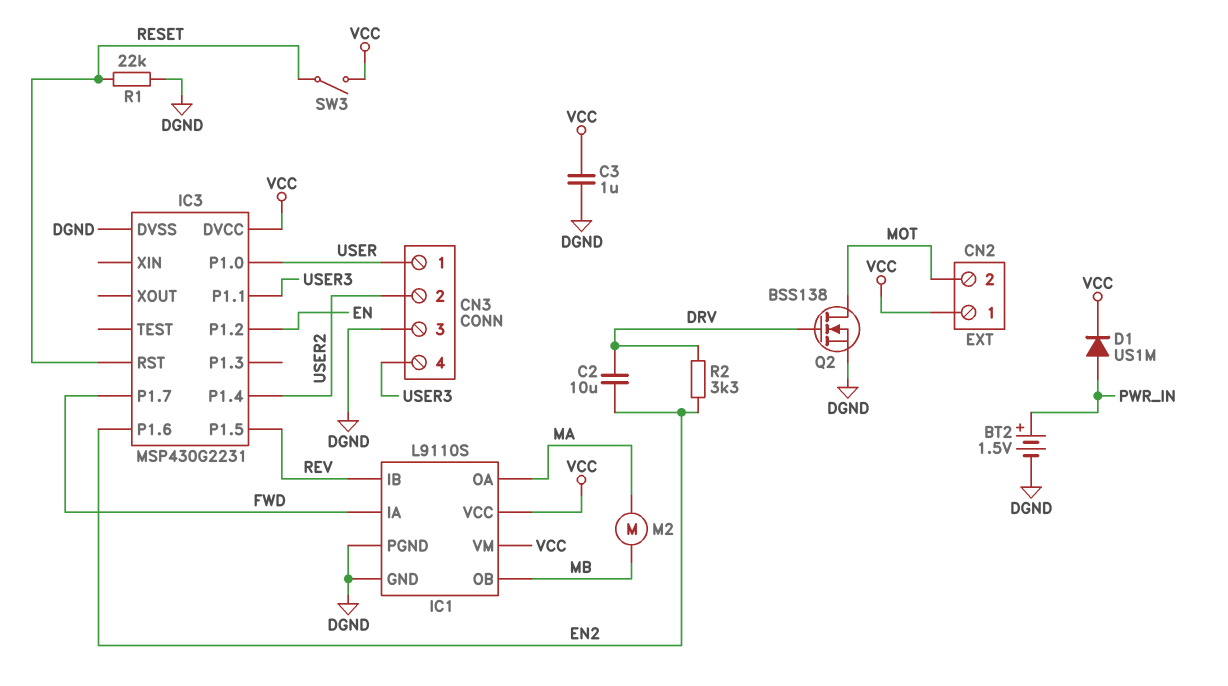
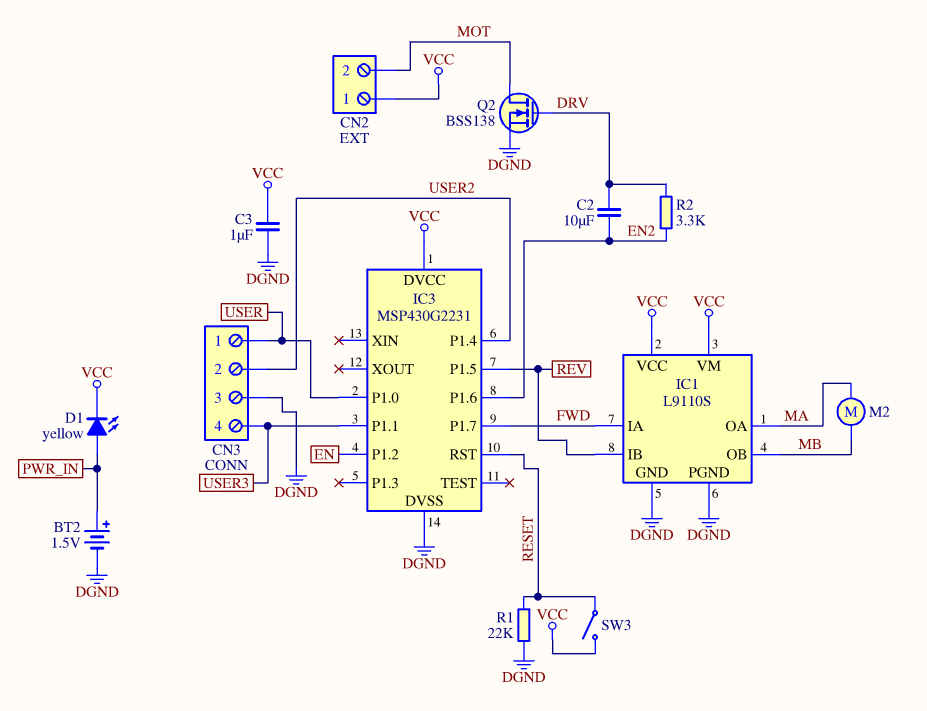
D1: diode US1M (A PWR_IN, K VCC) -> LED yellow (A PWR_IN, K VCC)

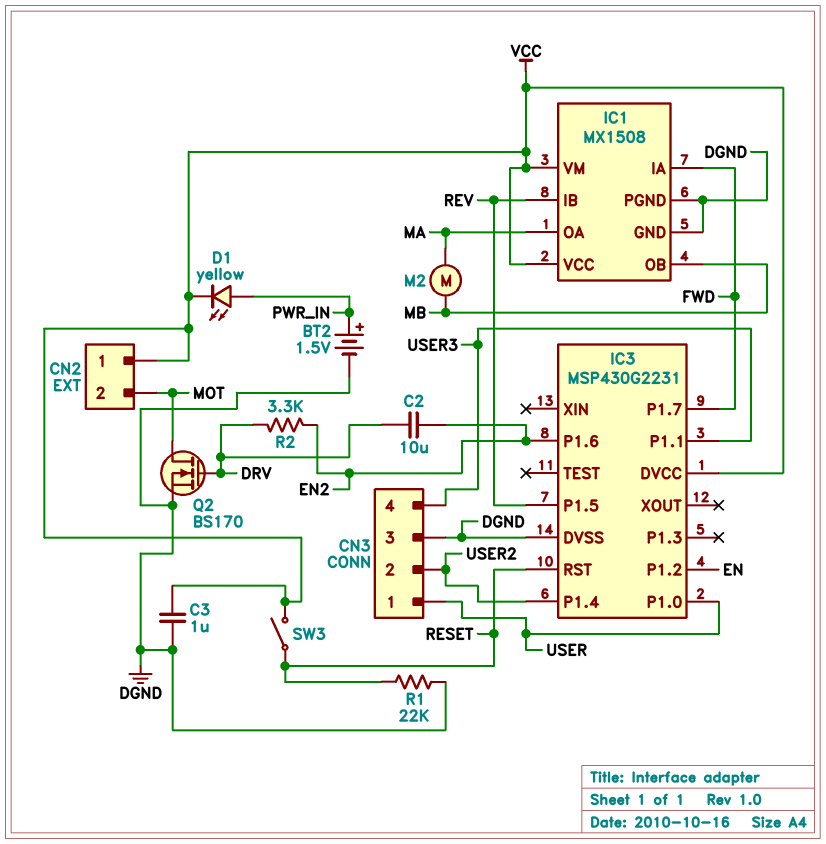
IC1: L9110S -> MX1508
Q2: NMOS BSS138 (G DRV, D MOT, S DGND) -> NMOS BS170 (G DRV, D MOT, S DGND)

